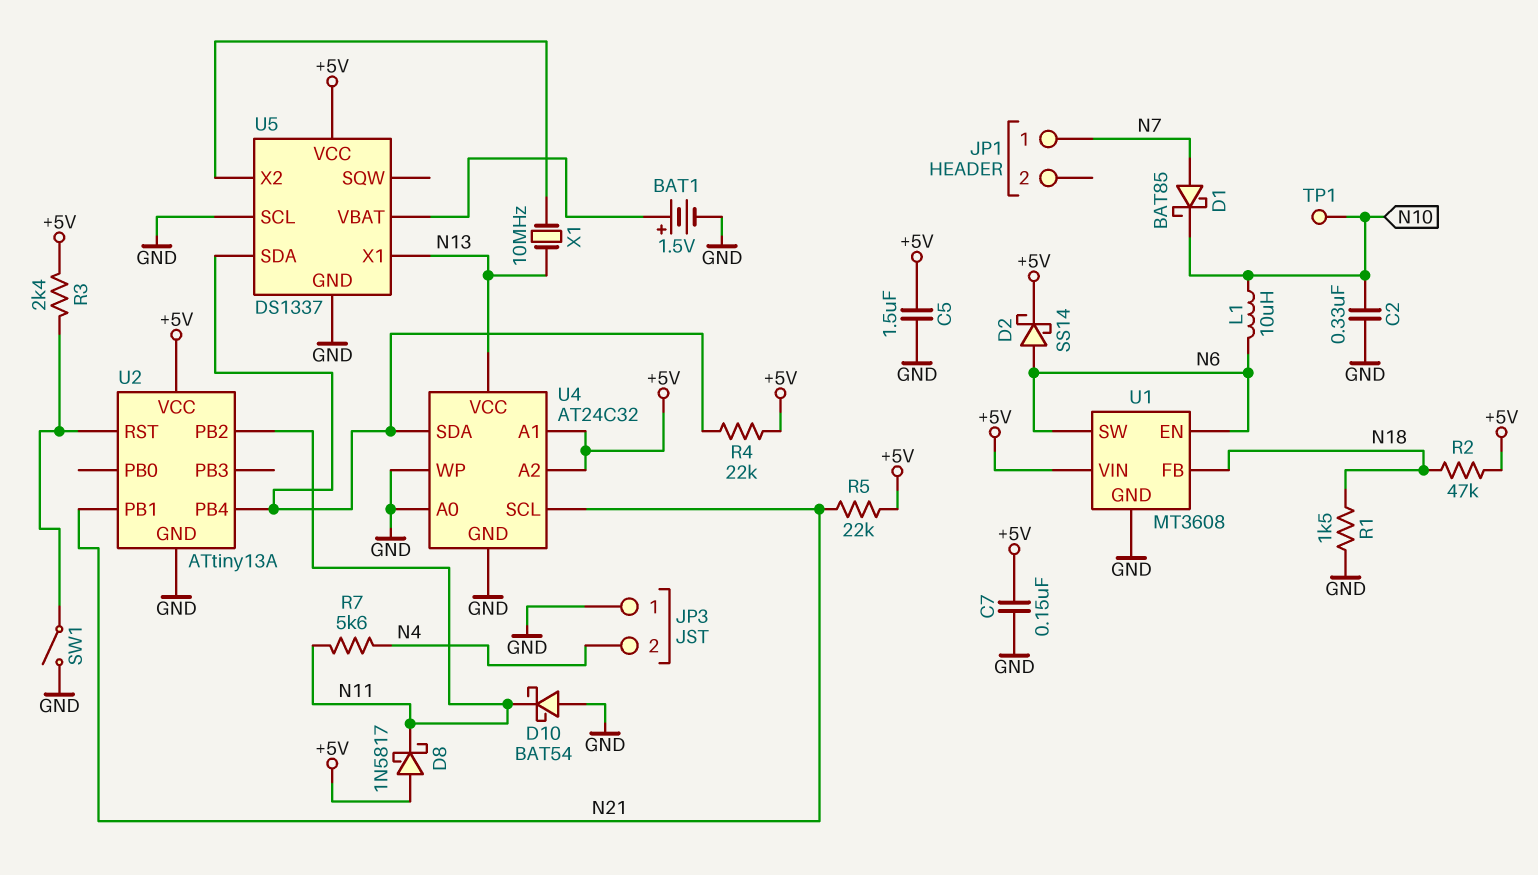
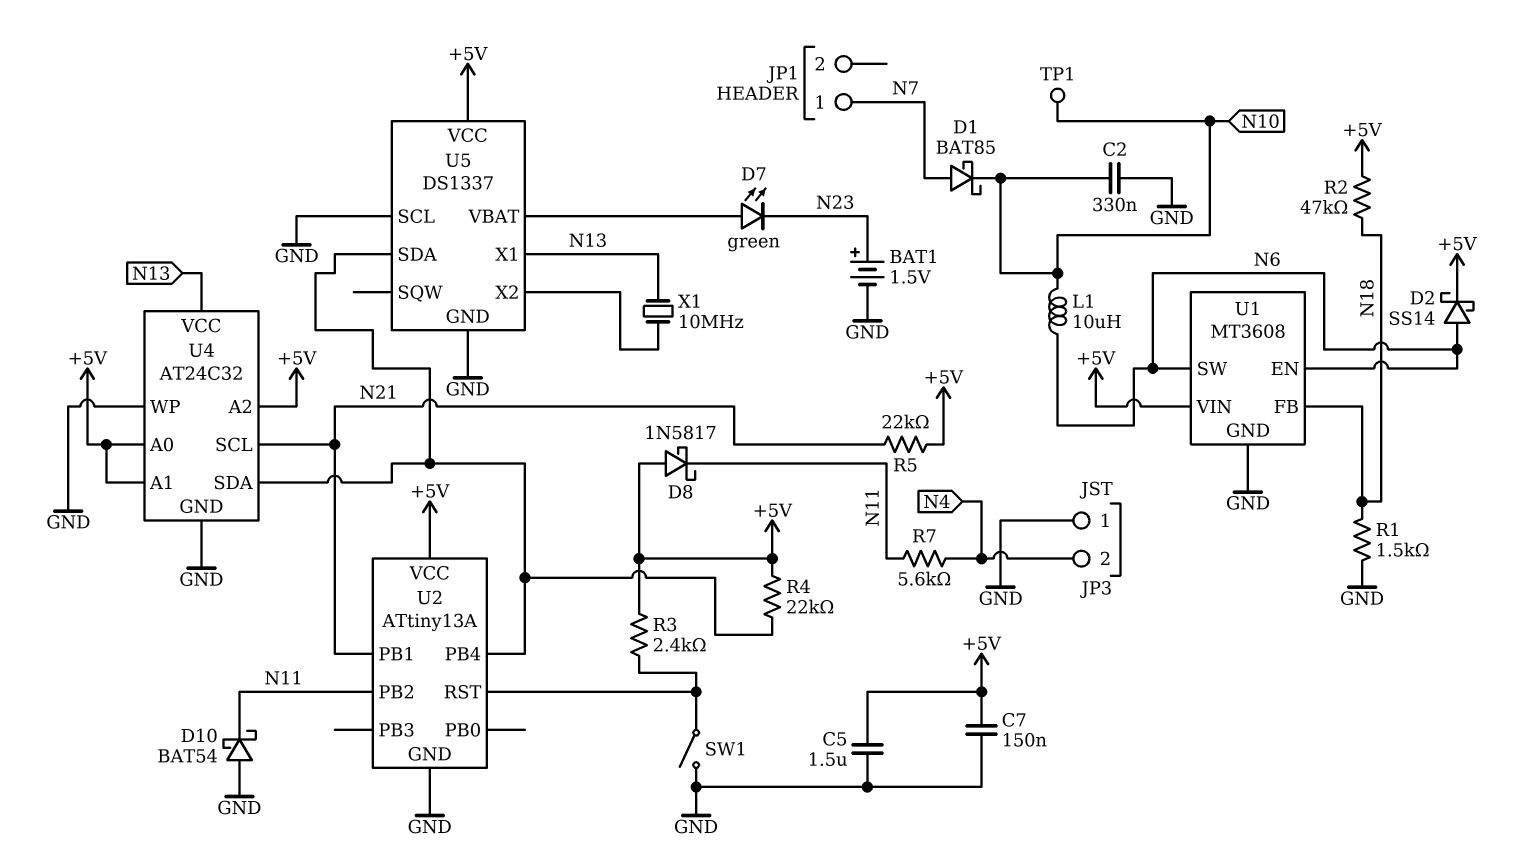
BAT1: 1.5V (plus U5/VBAT, minus GND) -> 1.5V (plus N23, minus GND)
D7: none -> LED green (A U5/VBAT, K N23)
U4 pin A0: GND -> +5V

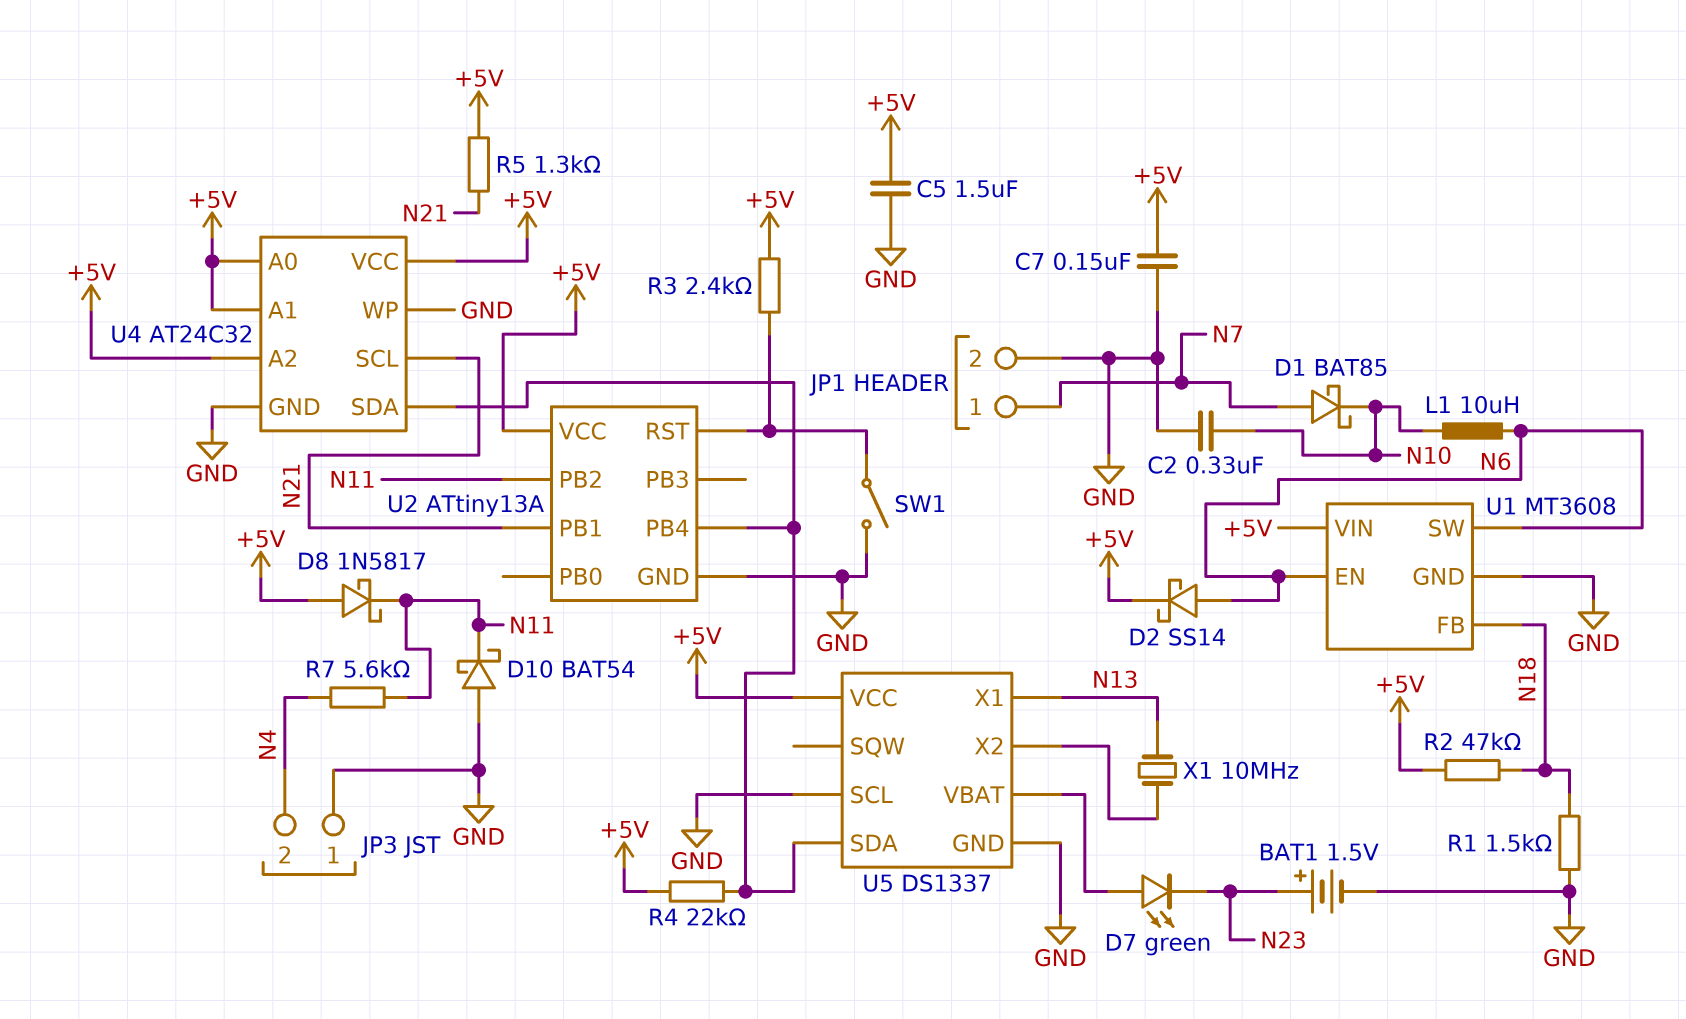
JP1 pin 2: none -> GND
R5: 22k (+5V, N21) -> 1.3k (+5V, N21)
TP1: test point (N10) -> none
U4 pin VCC: N13 -> +5V

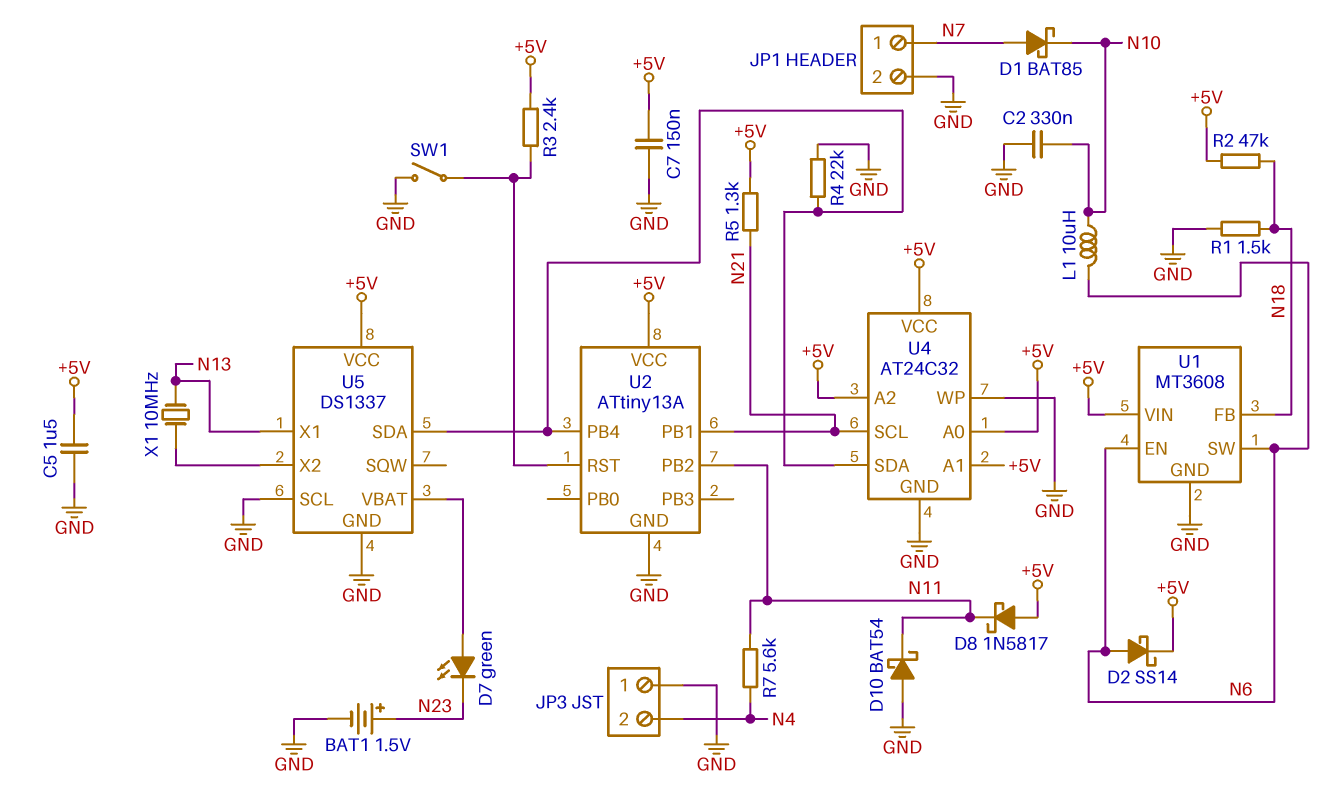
R4: 22k (+5V, U2/PB4) -> 22k (GND, U2/PB4)

